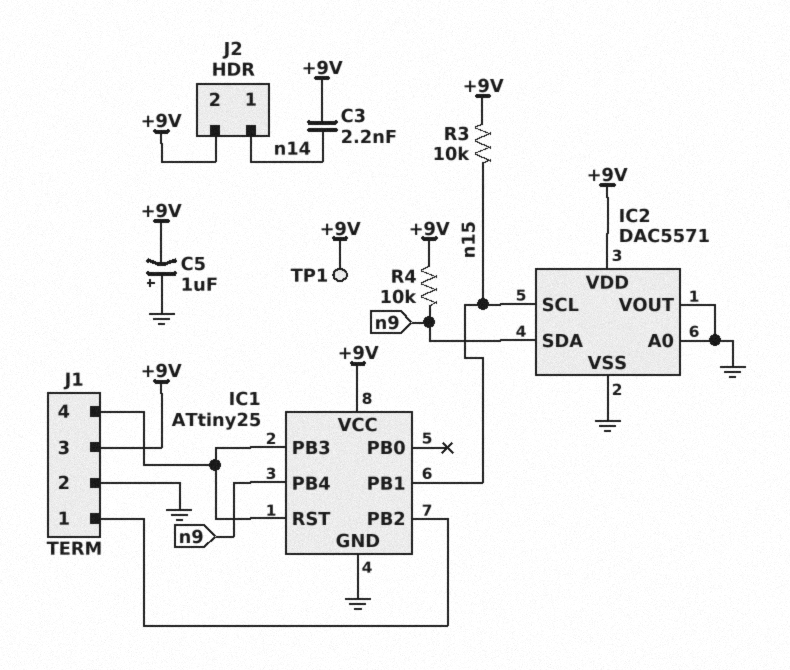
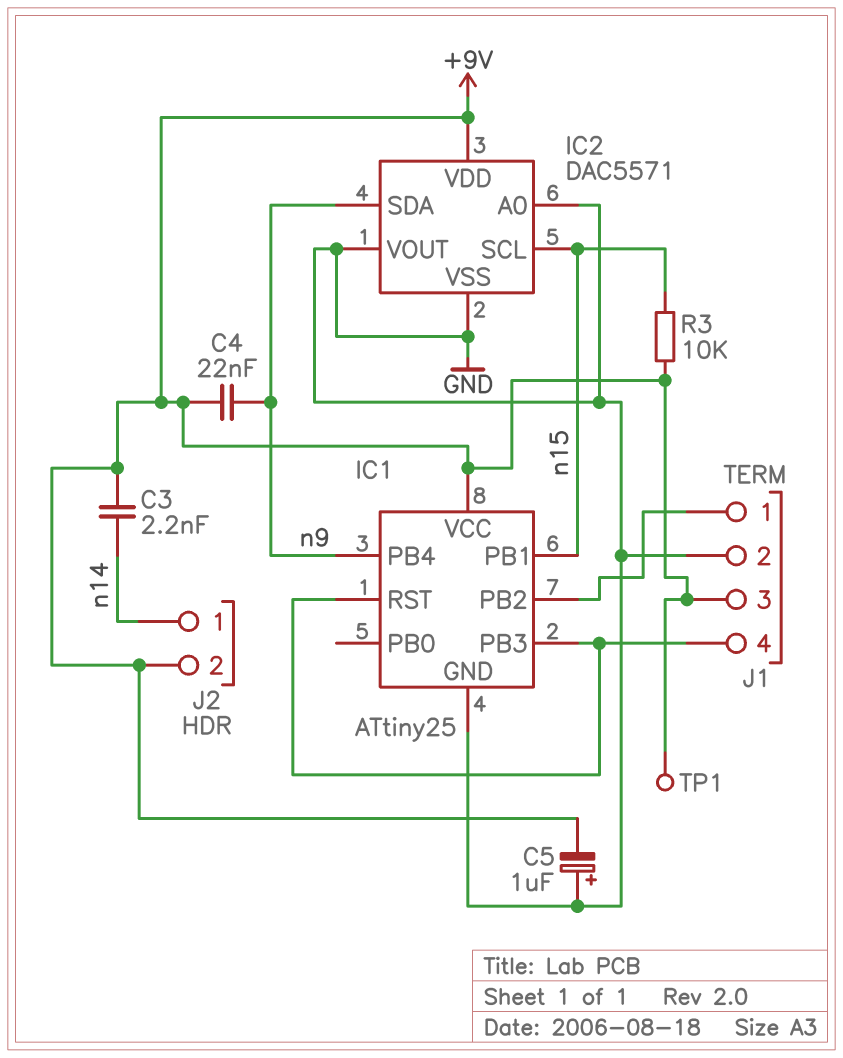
C4: none -> 22nF (+9V, n9)
R4: 10k (+9V, n9) -> none

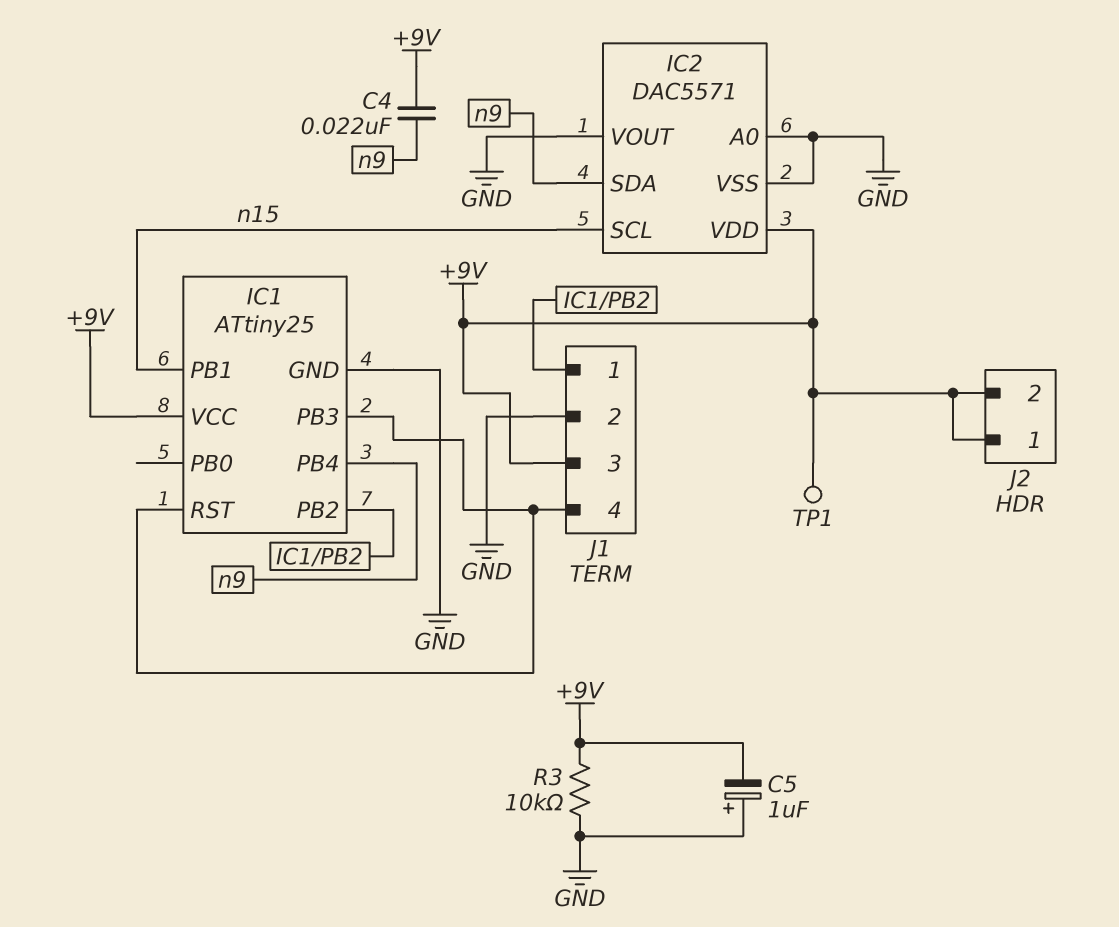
C3: 2.2nF (+9V, n14) -> none
J2 pin 1: n14 -> +9V
R3: 10k (+9V, n15) -> 10k (+9V, GND)

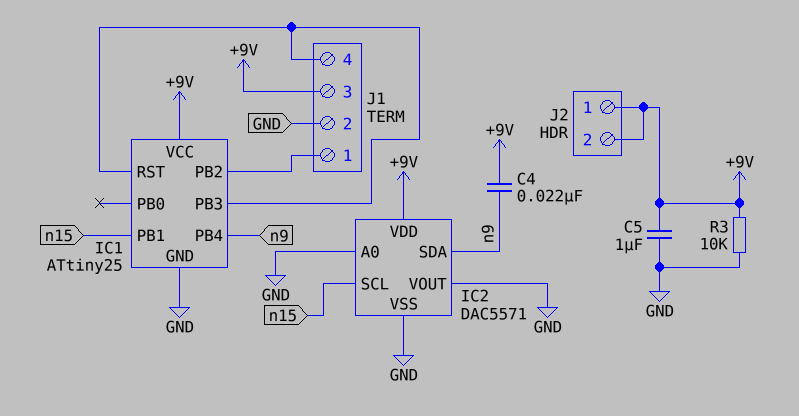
C5: 1uF (plus GND, minus +9V) -> 1uF (+9V, GND)
TP1: test point (+9V) -> none

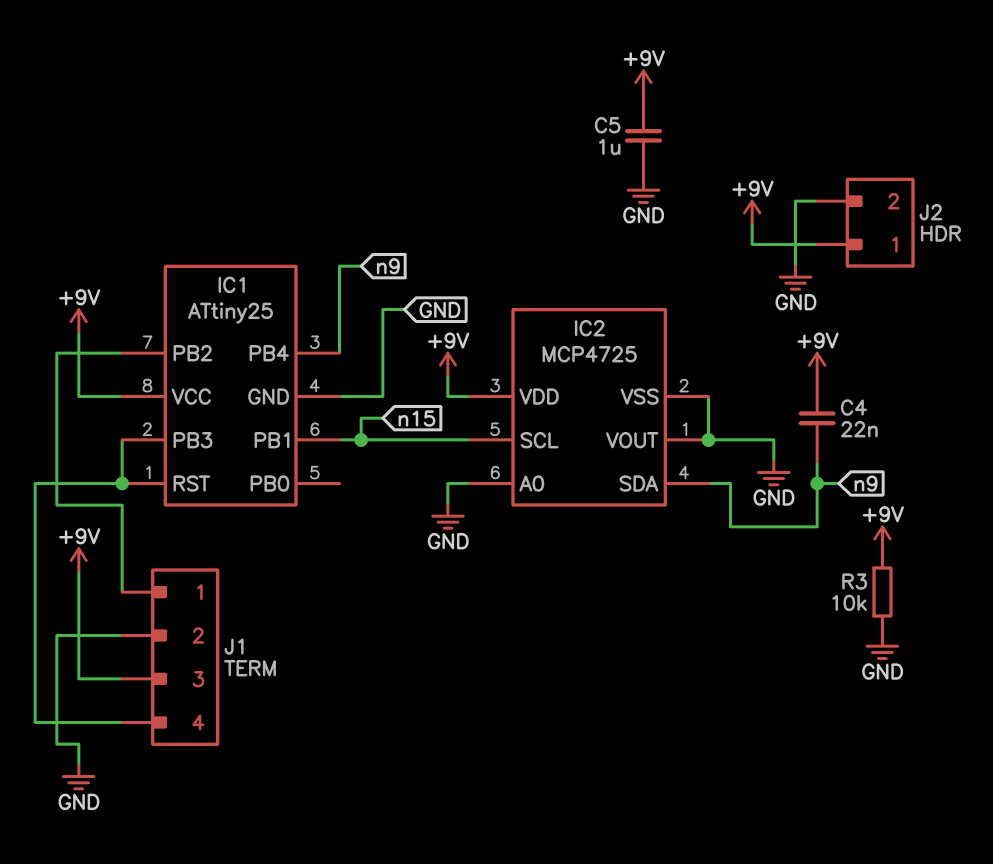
IC2: DAC5571 -> MCP4725
J2 pin 2: +9V -> GND

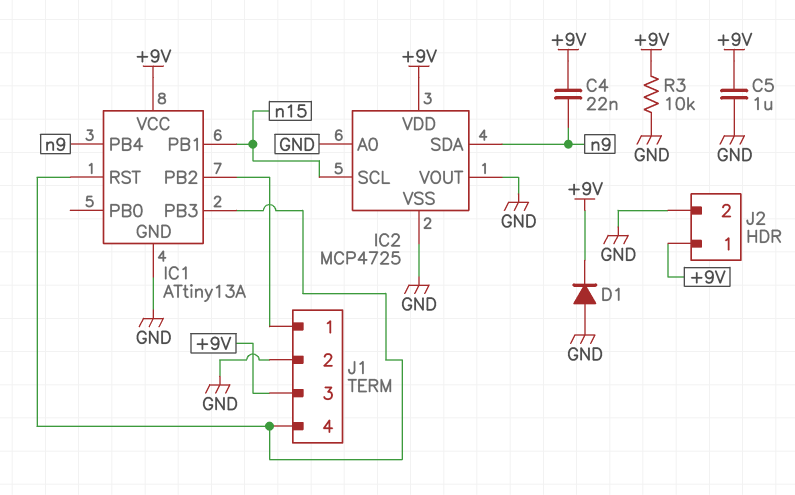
D1: none -> diode (A GND, K +9V)
IC1: ATtiny25 -> ATtiny13A

